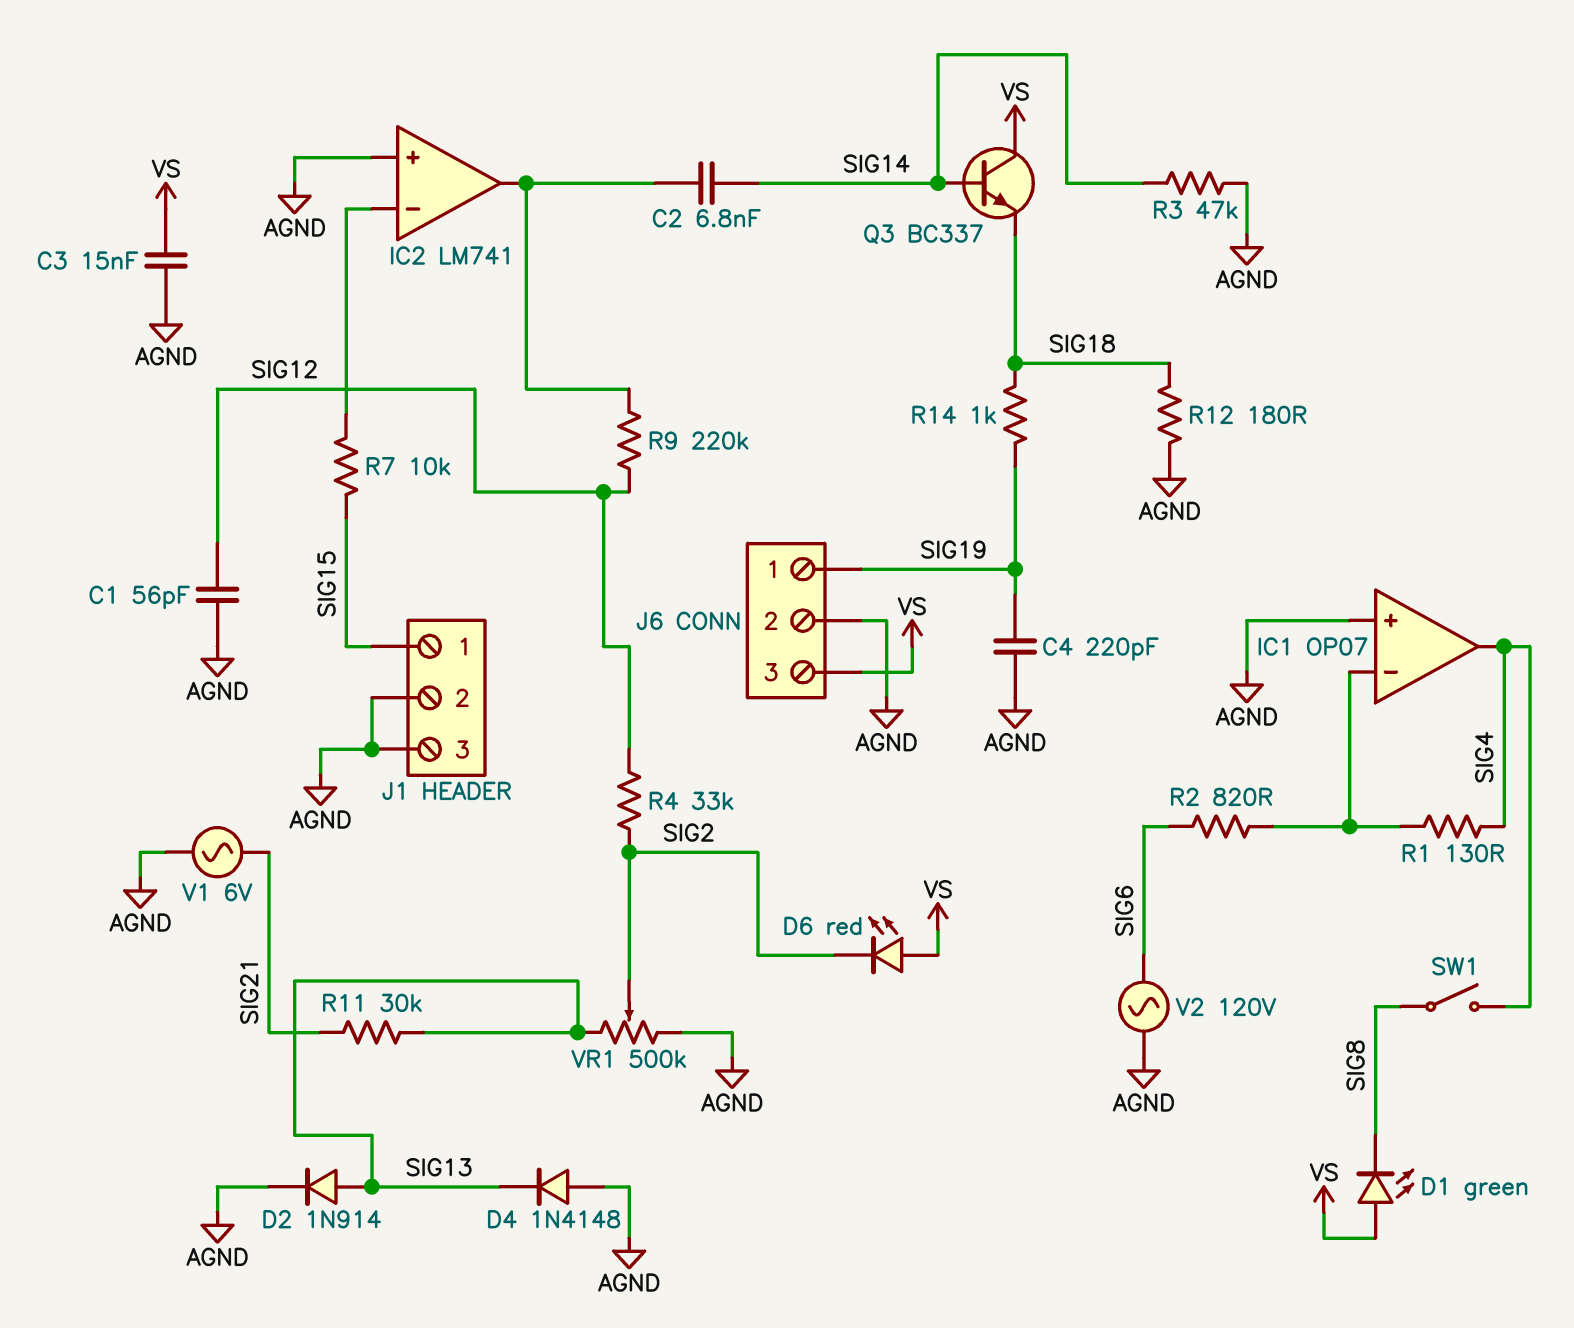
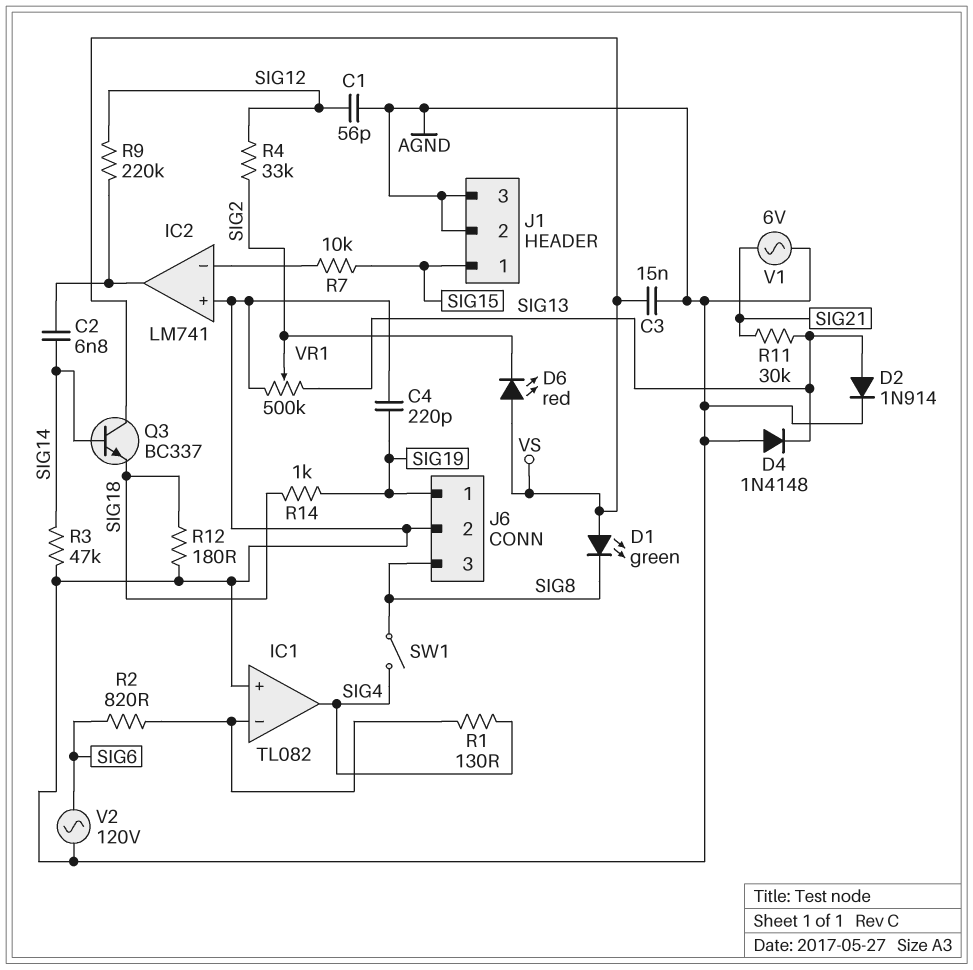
IC1: OP07 -> TL082
J6 pin 3: VS -> SIG8

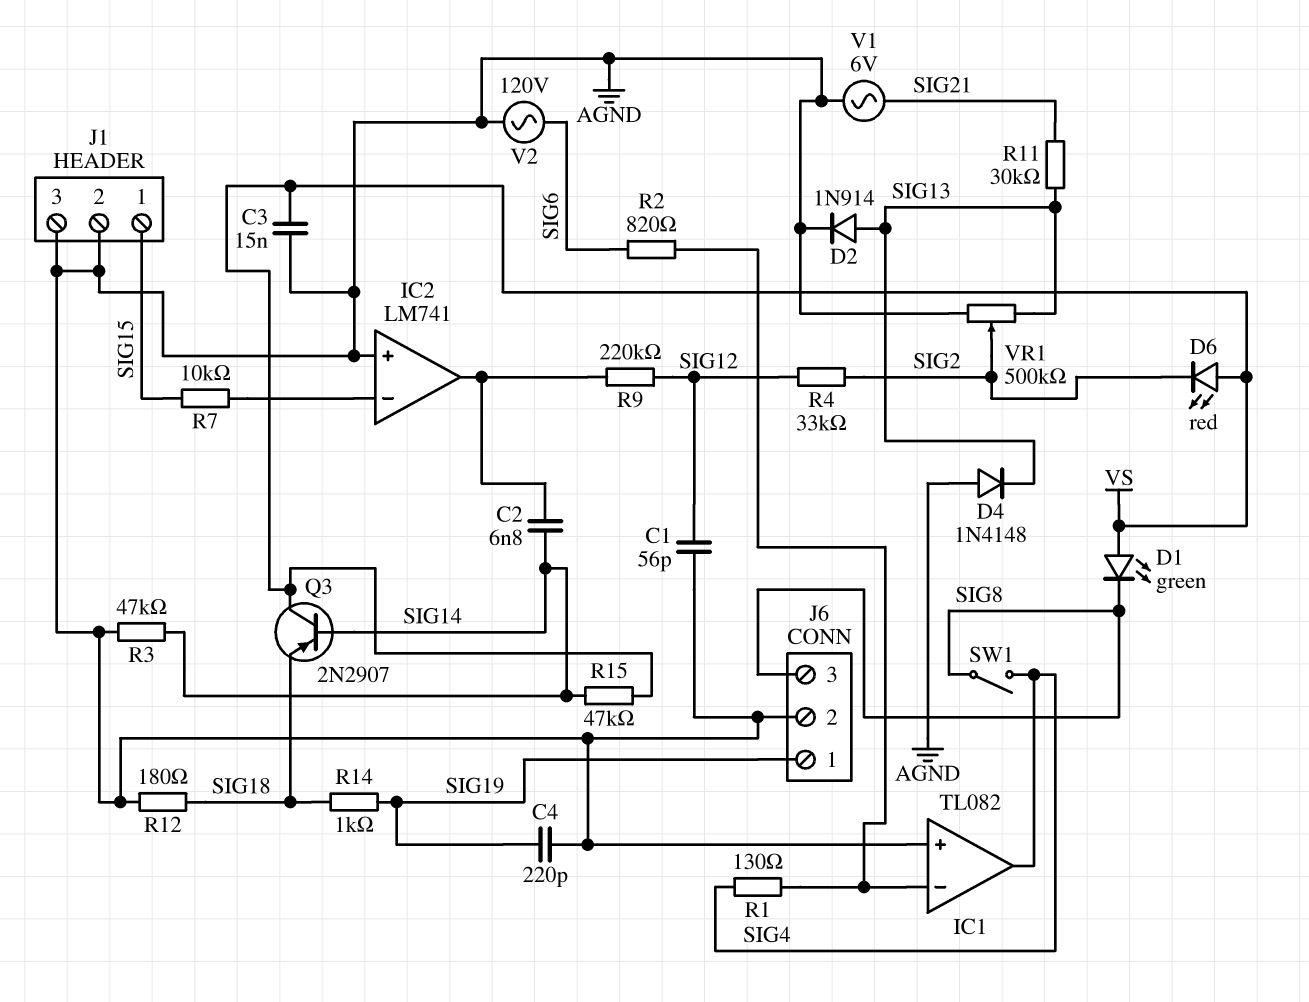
Q3: NPN BC337 (B SIG14, C VS, E SIG18) -> PNP 2N2907 (B SIG14, C VS, E SIG18)
R15: none -> 47k (SIG14, VS)

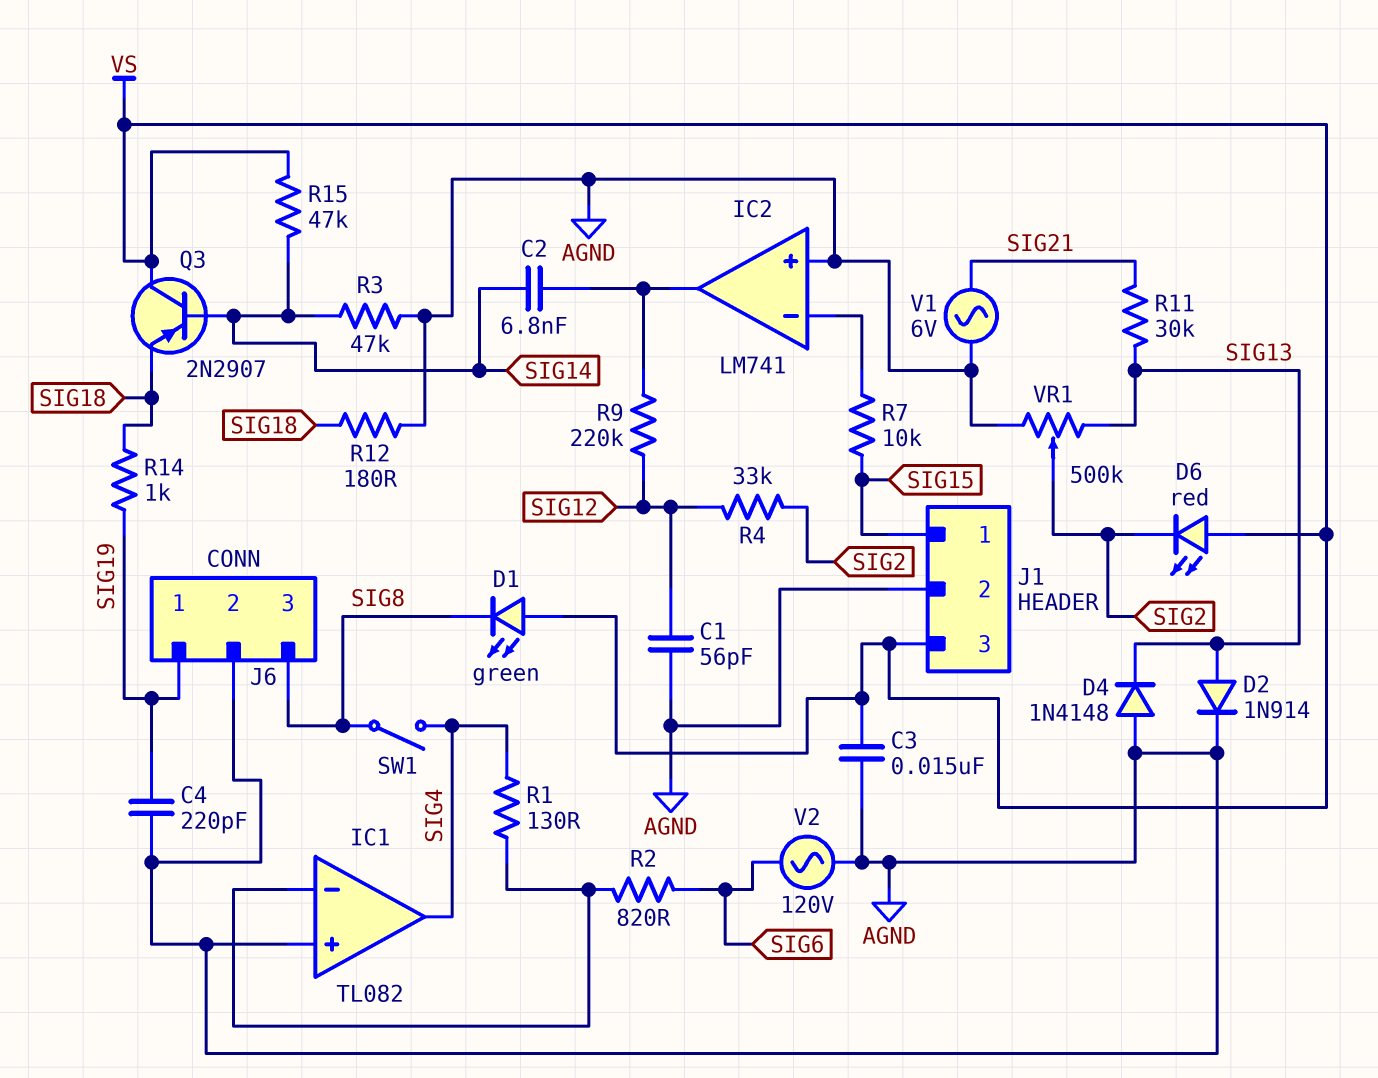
J1 pin 3: AGND -> VS

